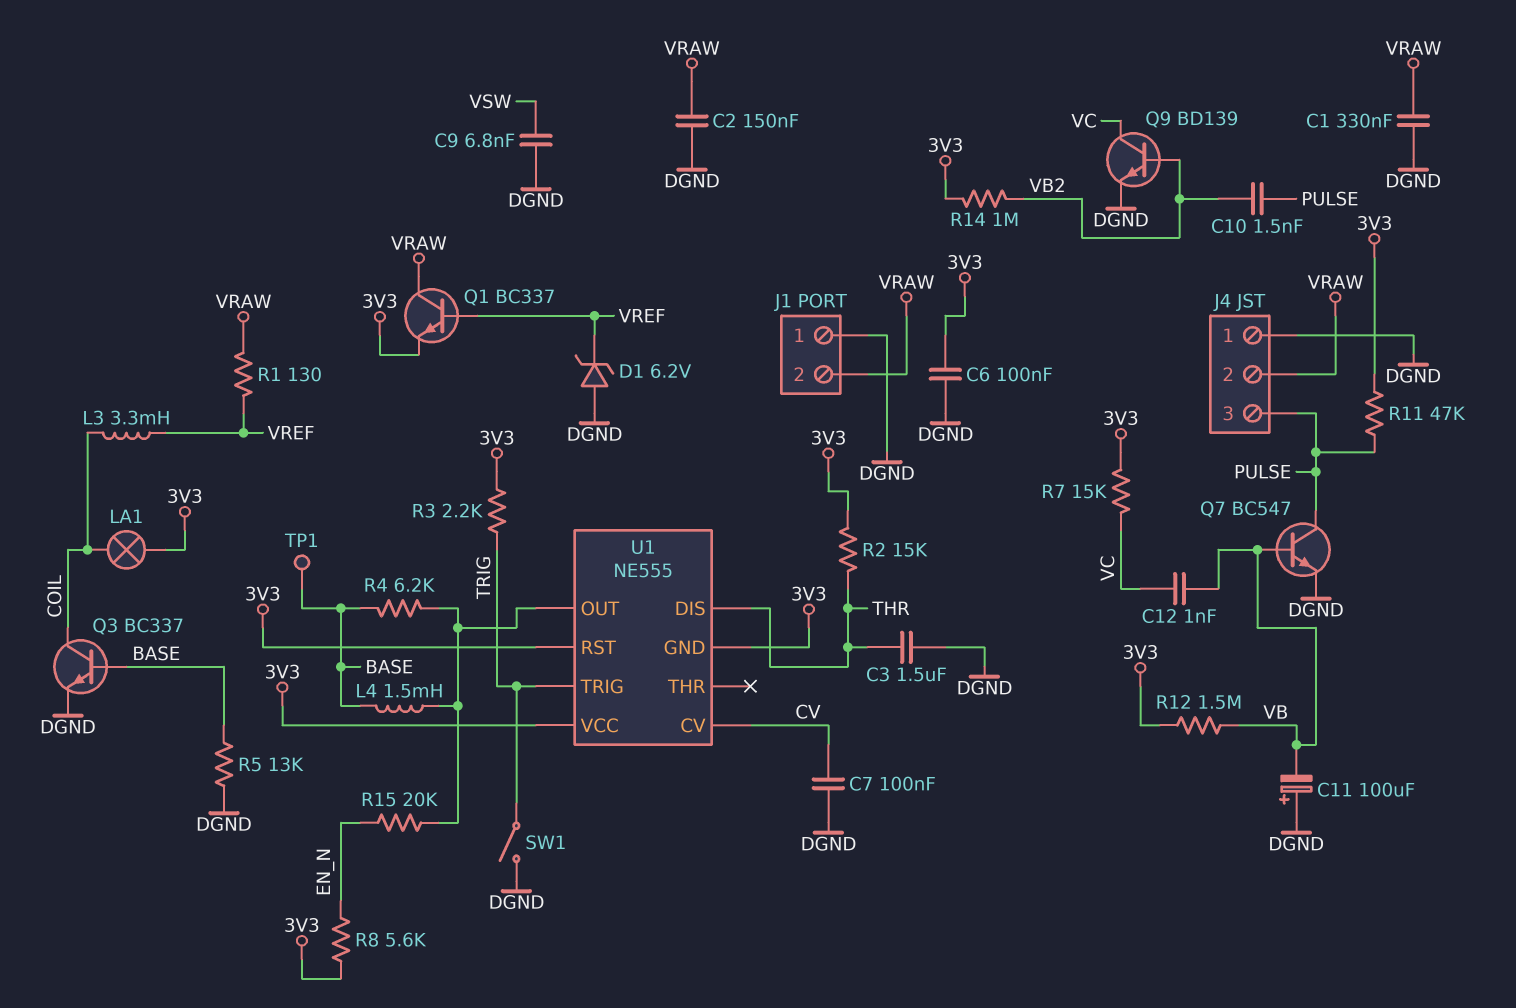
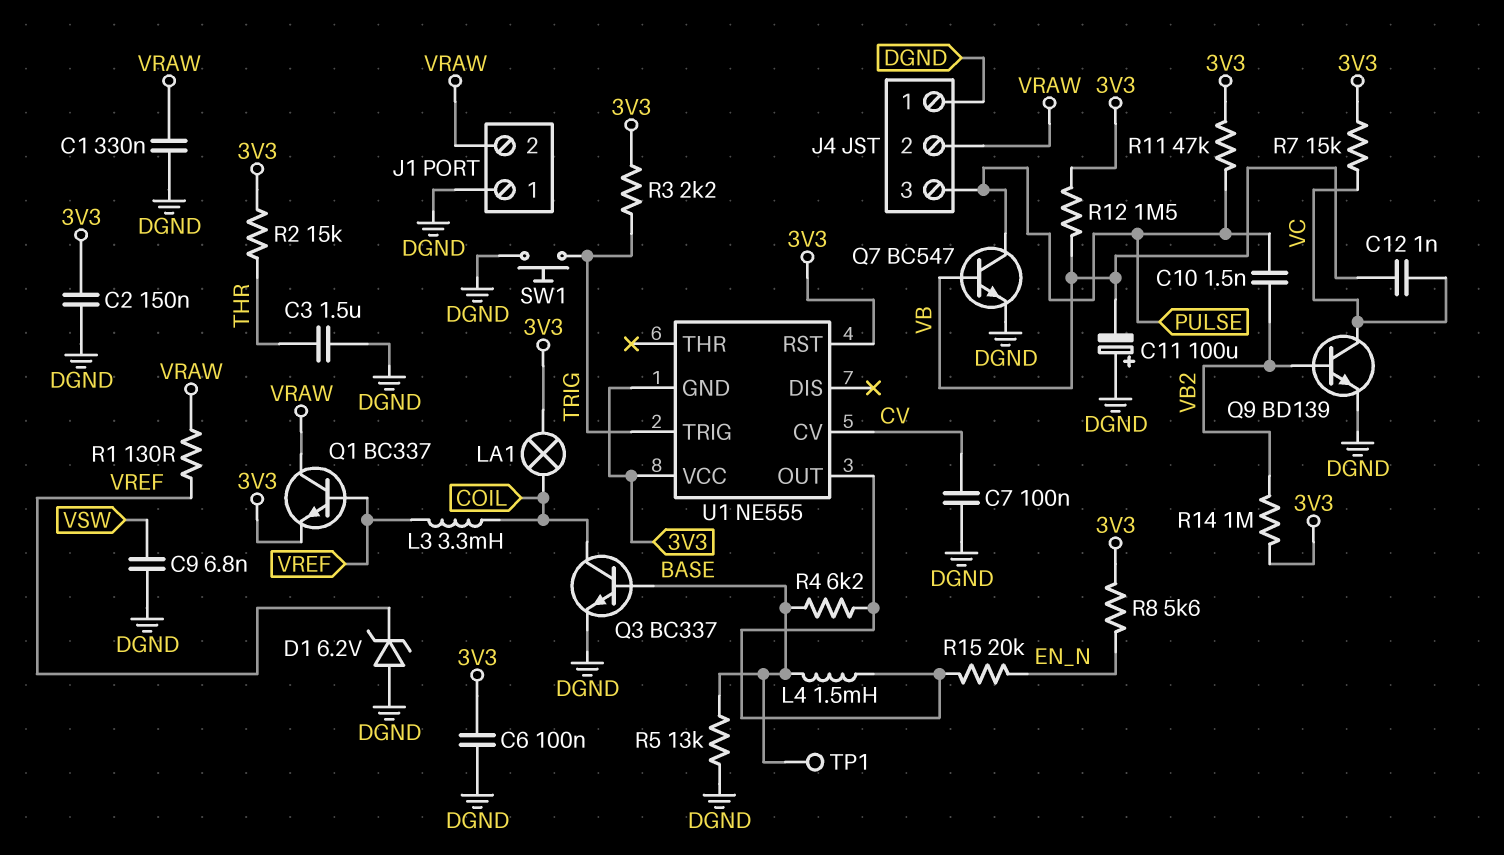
C2: 150nF (DGND, VRAW) -> 150nF (3V3, DGND)
SW1: switch (DGND, TRIG) -> button (DGND, TRIG)
U1 pin DIS: THR -> none

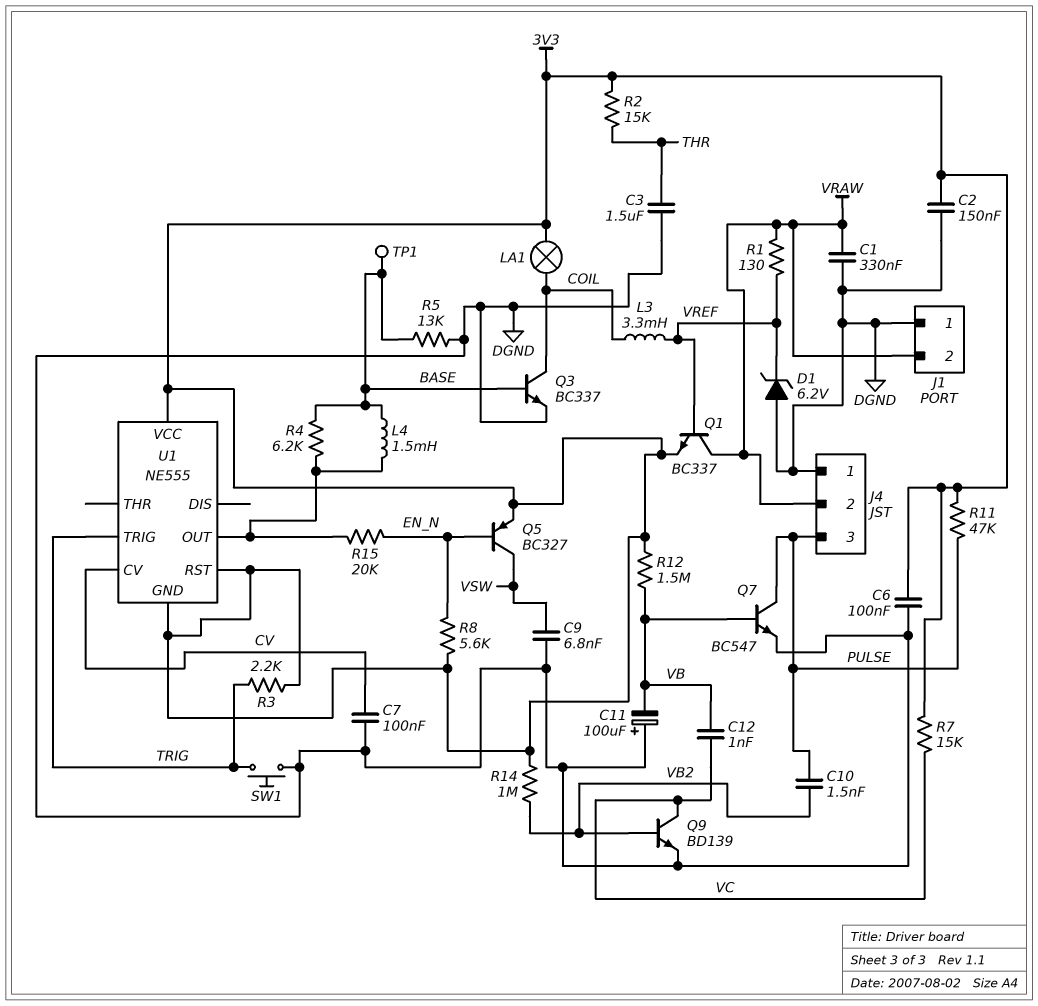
Q5: none -> PNP BC327 (B EN_N, C VSW, E 3V3)

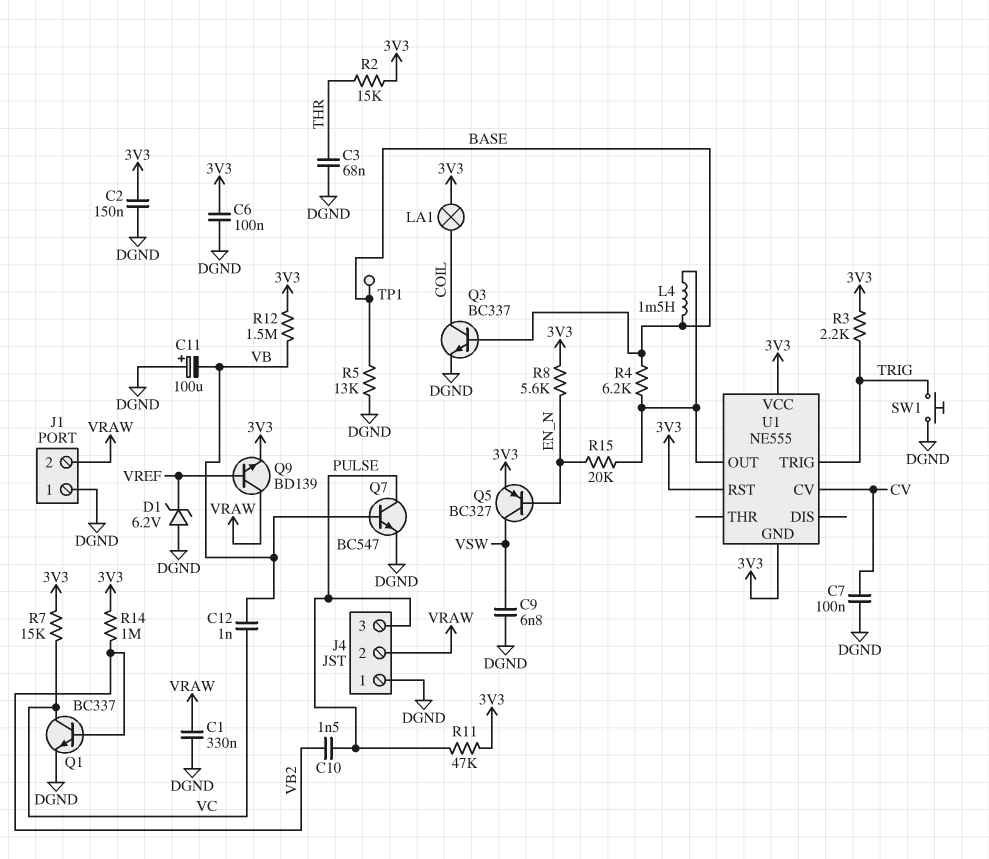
C3: 1.5uF (DGND, THR) -> 68nF (DGND, THR)
L3: 3.3mH (COIL, VREF) -> none
Q1: NPN BC337 (B VREF, C VRAW, E 3V3) -> NPN BC337 (B VB2, C VC, E DGND)
Q9: NPN BD139 (B VB2, C VC, E DGND) -> NPN BD139 (B VREF, C VRAW, E 3V3)
R1: 130 (VRAW, VREF) -> none

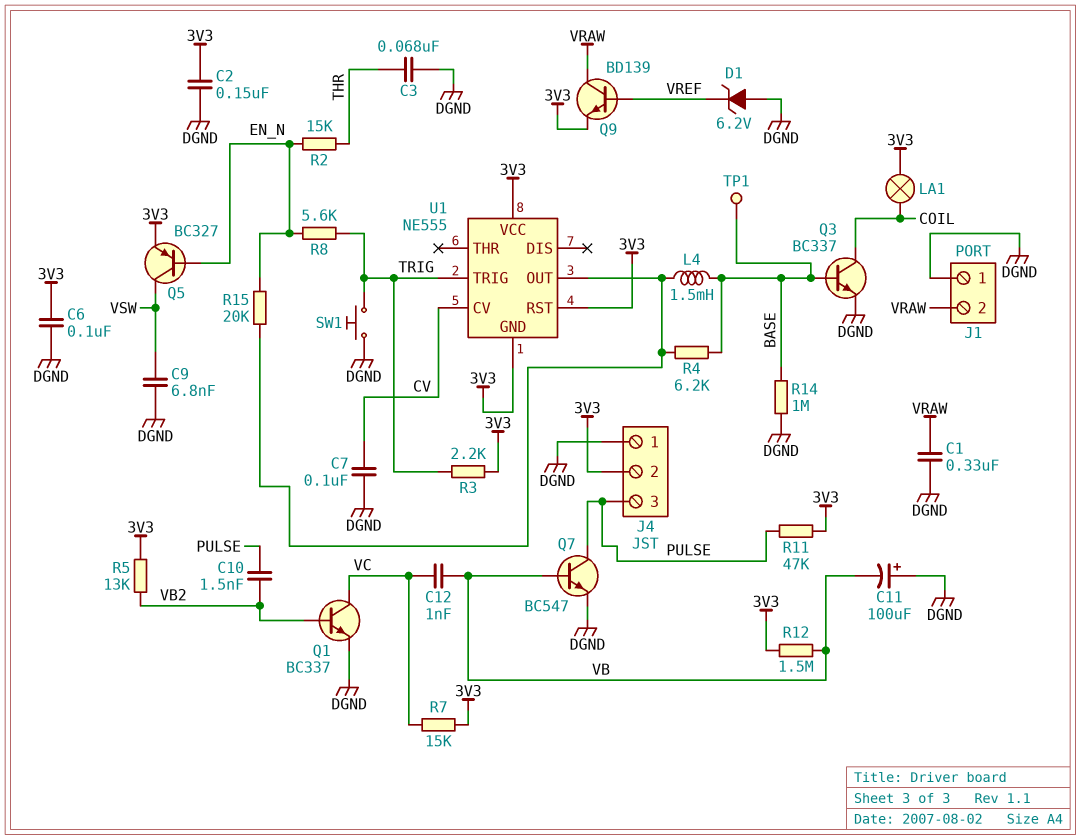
J4 pin 2: VRAW -> 3V3
R2: 15k (3V3, THR) -> 15k (EN_N, THR)
R5: 13k (BASE, DGND) -> 13k (3V3, VB2)
R8: 5.6k (3V3, EN_N) -> 5.6k (EN_N, TRIG)
R14: 1M (3V3, VB2) -> 1M (BASE, DGND)

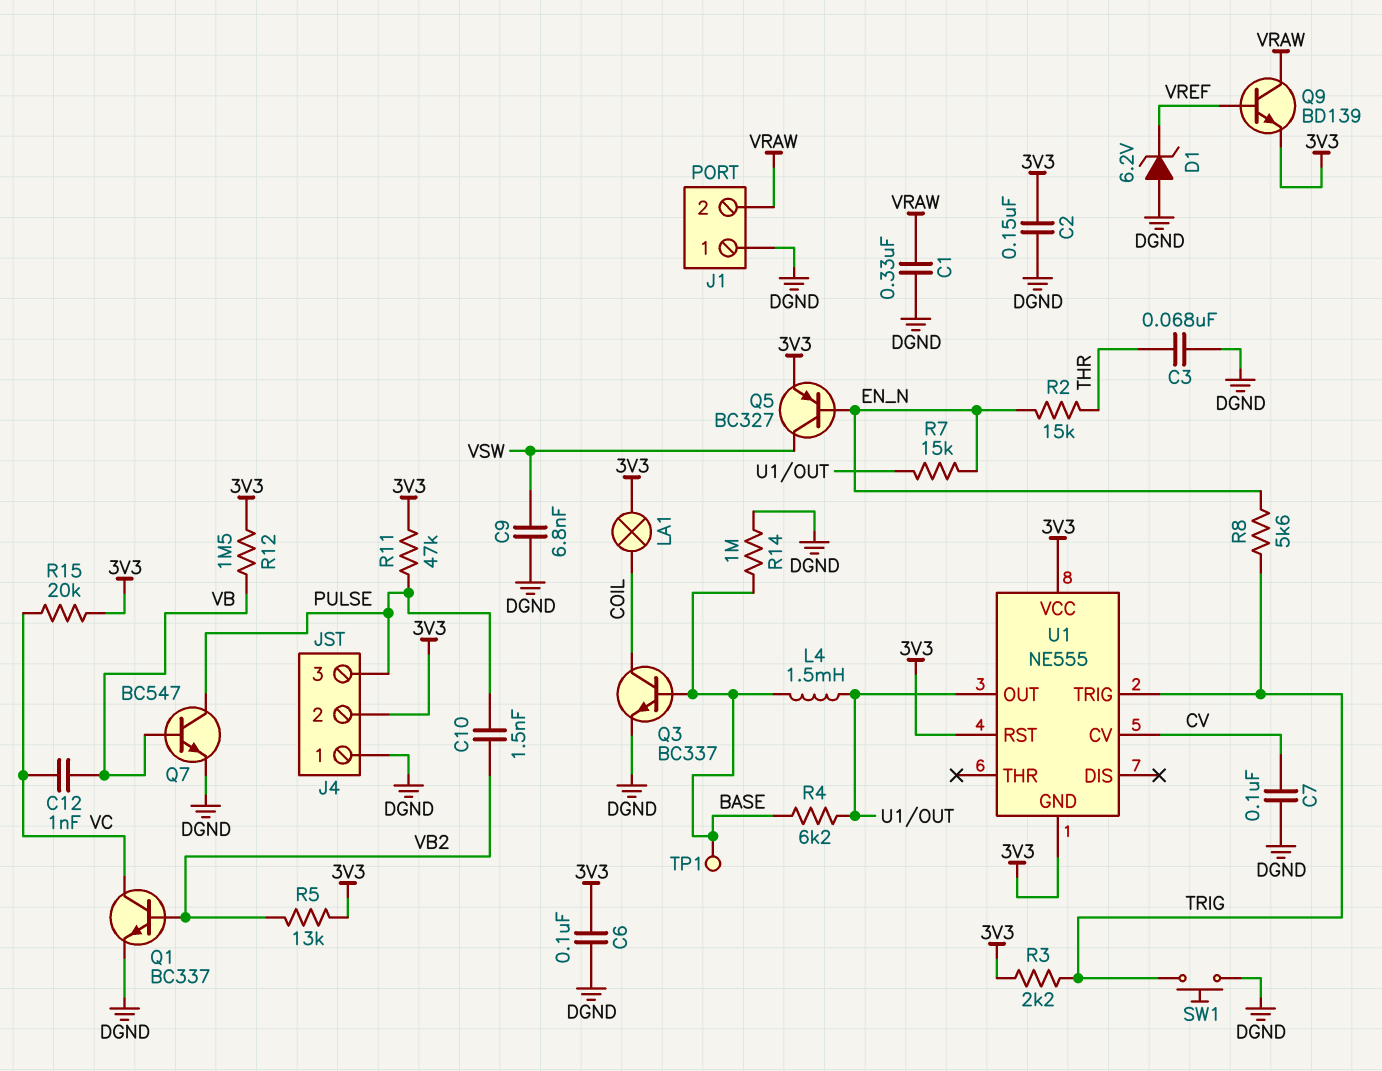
C11: 100uF (plus DGND, minus VB) -> none
R7: 15k (3V3, VC) -> 15k (EN_N, U1/OUT)
R15: 20k (EN_N, U1/OUT) -> 20k (3V3, VC)

